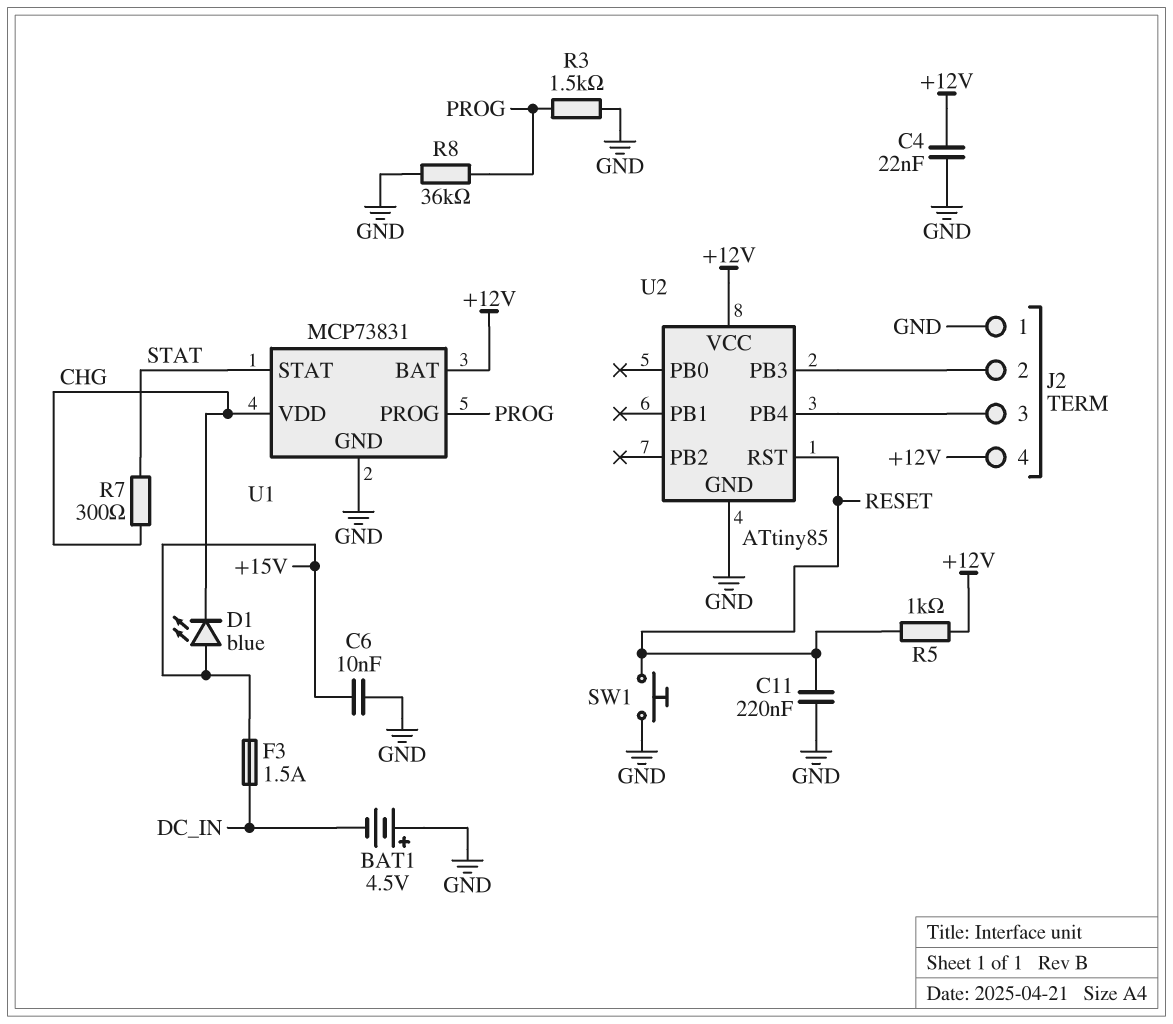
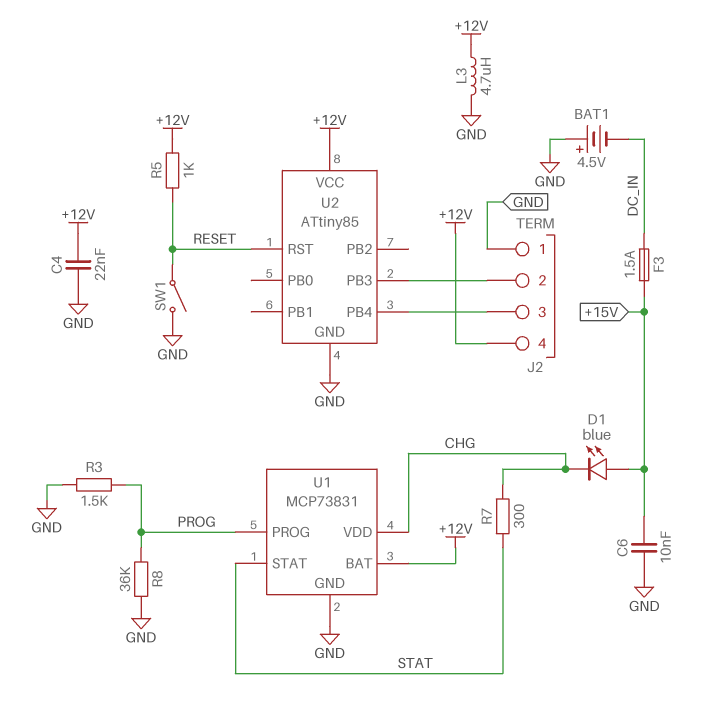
C11: 220nF (GND, RESET) -> none
L3: none -> 4.7uH (+12V, GND)
SW1: button (GND, RESET) -> switch (GND, RESET)

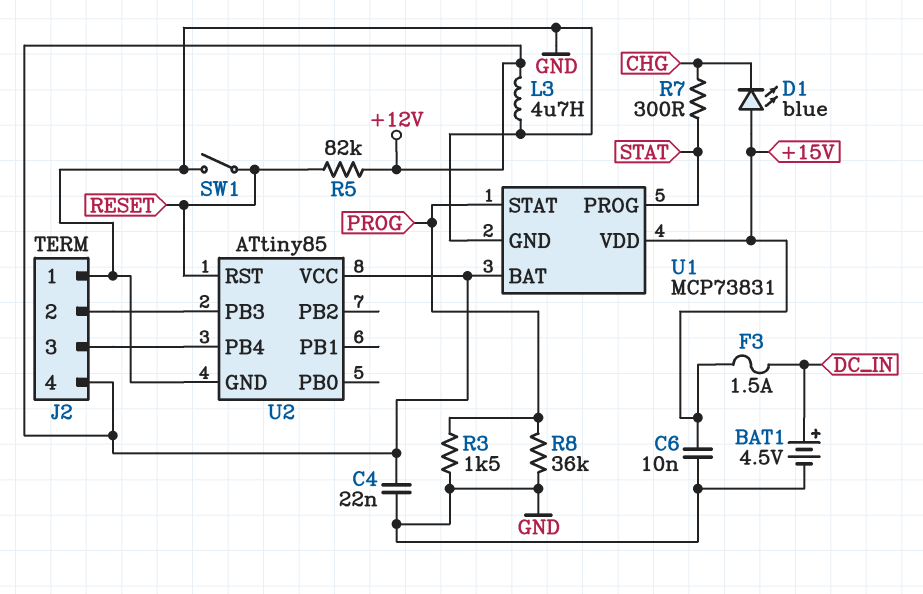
BAT1: 4.5V (plus GND, minus DC_IN) -> 4.5V (plus DC_IN, minus GND)
R5: 1k (+12V, RESET) -> 82k (+12V, RESET)
U1 pin PROG: PROG -> STAT
U1 pin STAT: STAT -> PROG
U1 pin VDD: CHG -> +15V

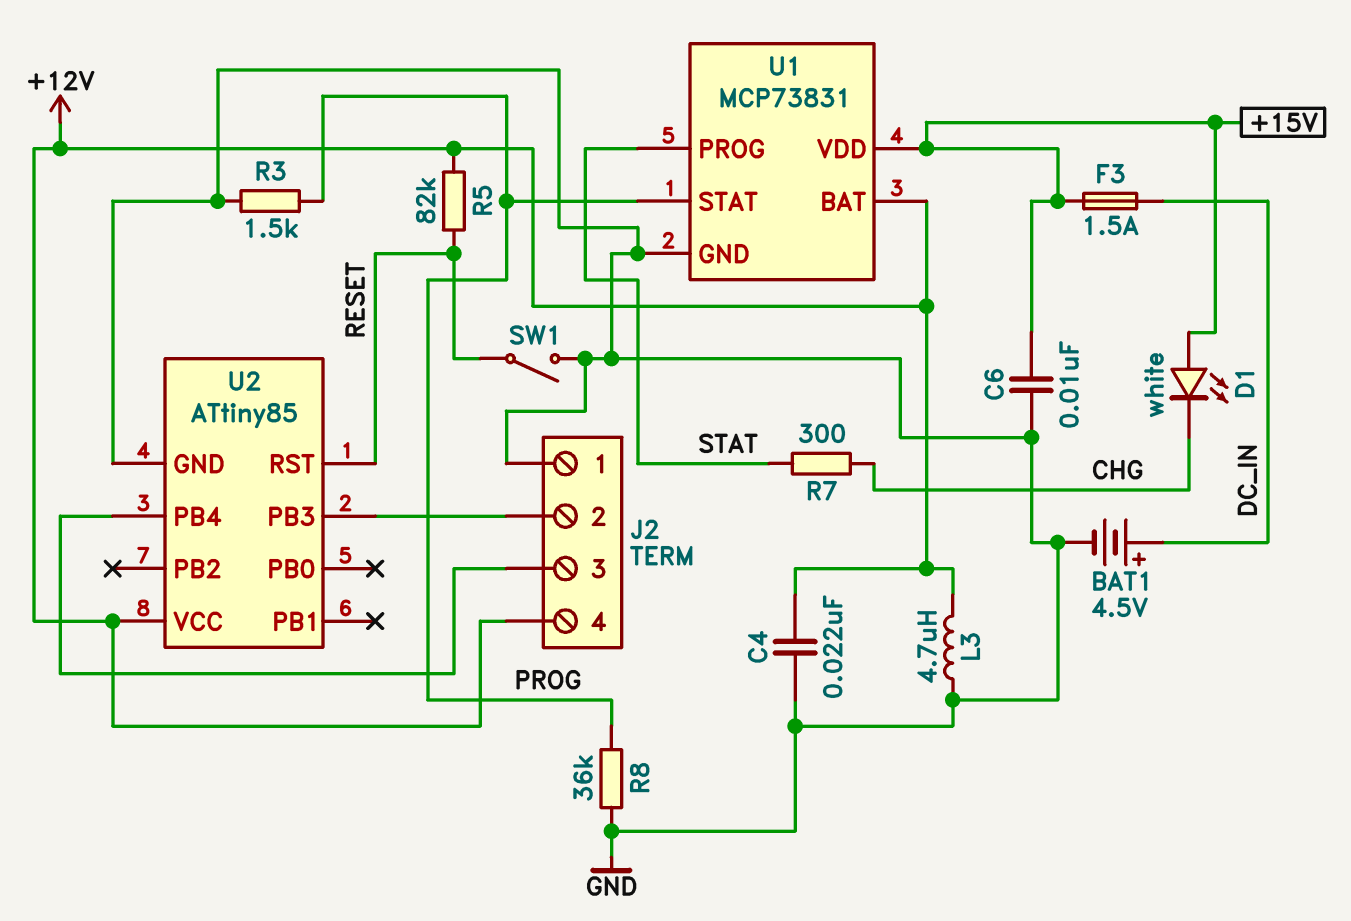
D1: LED blue (A +15V, K CHG) -> LED white (A +15V, K CHG)

